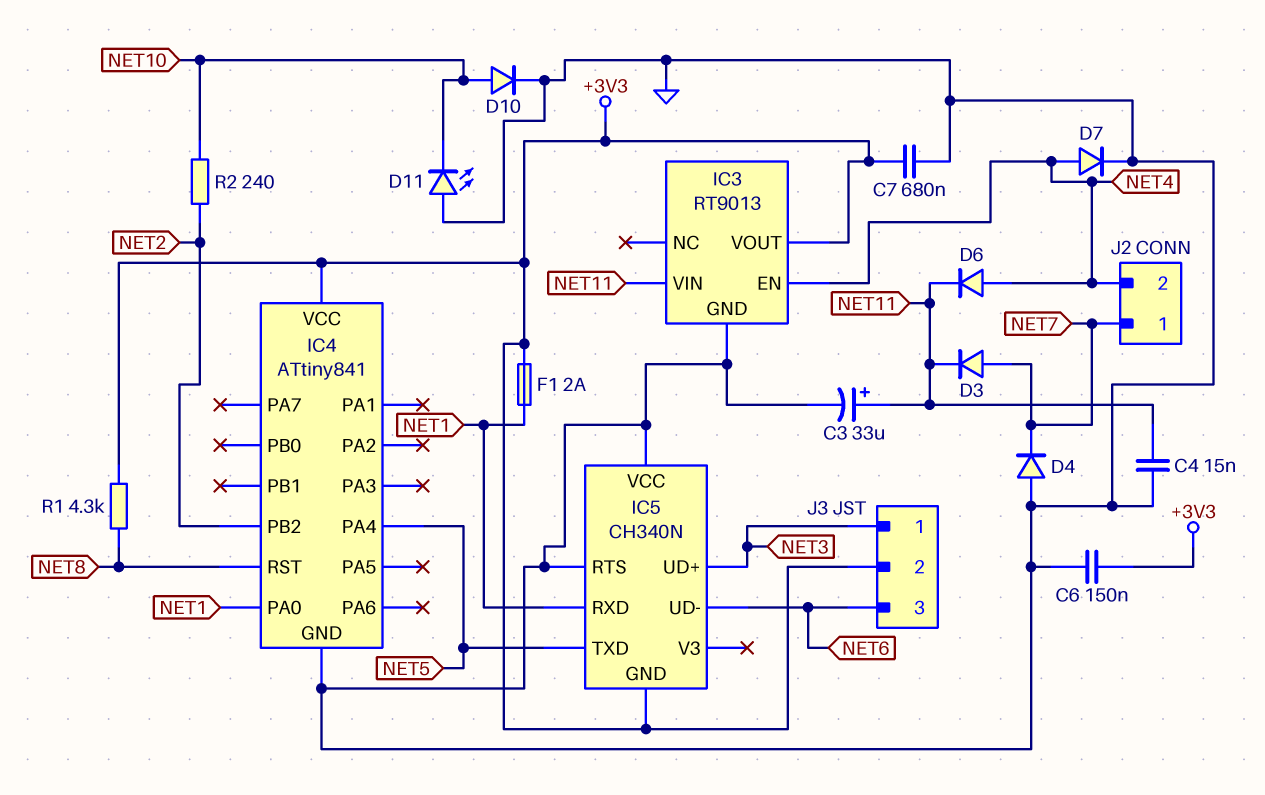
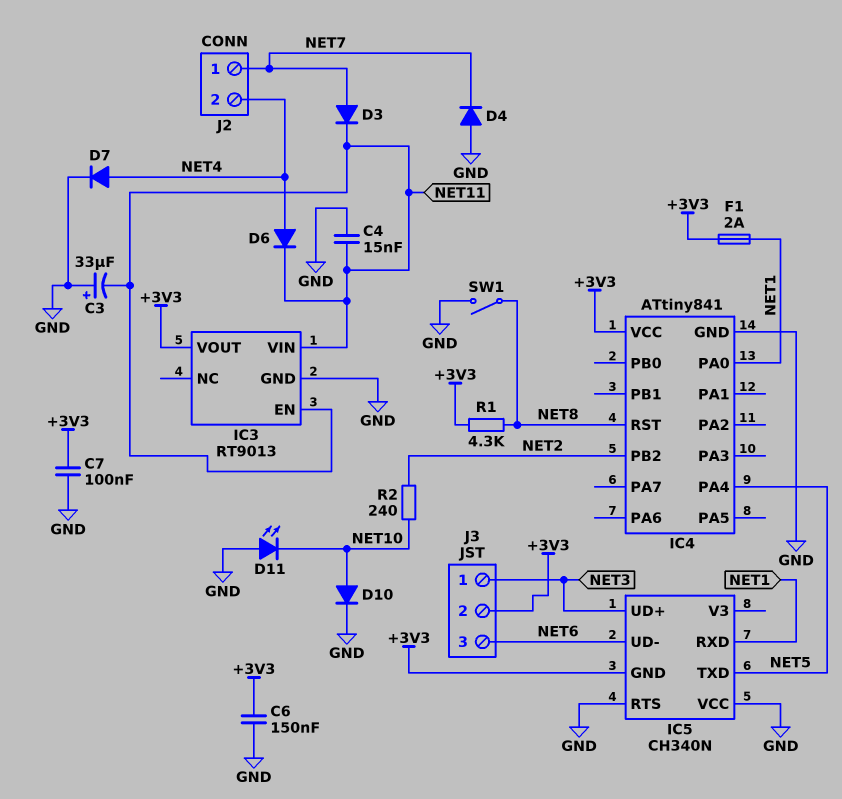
C3: 33uF (plus NET11, minus GND) -> 33uF (plus GND, minus NET11)
C7: 680nF (+3V3, GND) -> 100nF (+3V3, GND)
IC3 pin EN: NET4 -> NET11
SW1: none -> switch (GND, NET8)

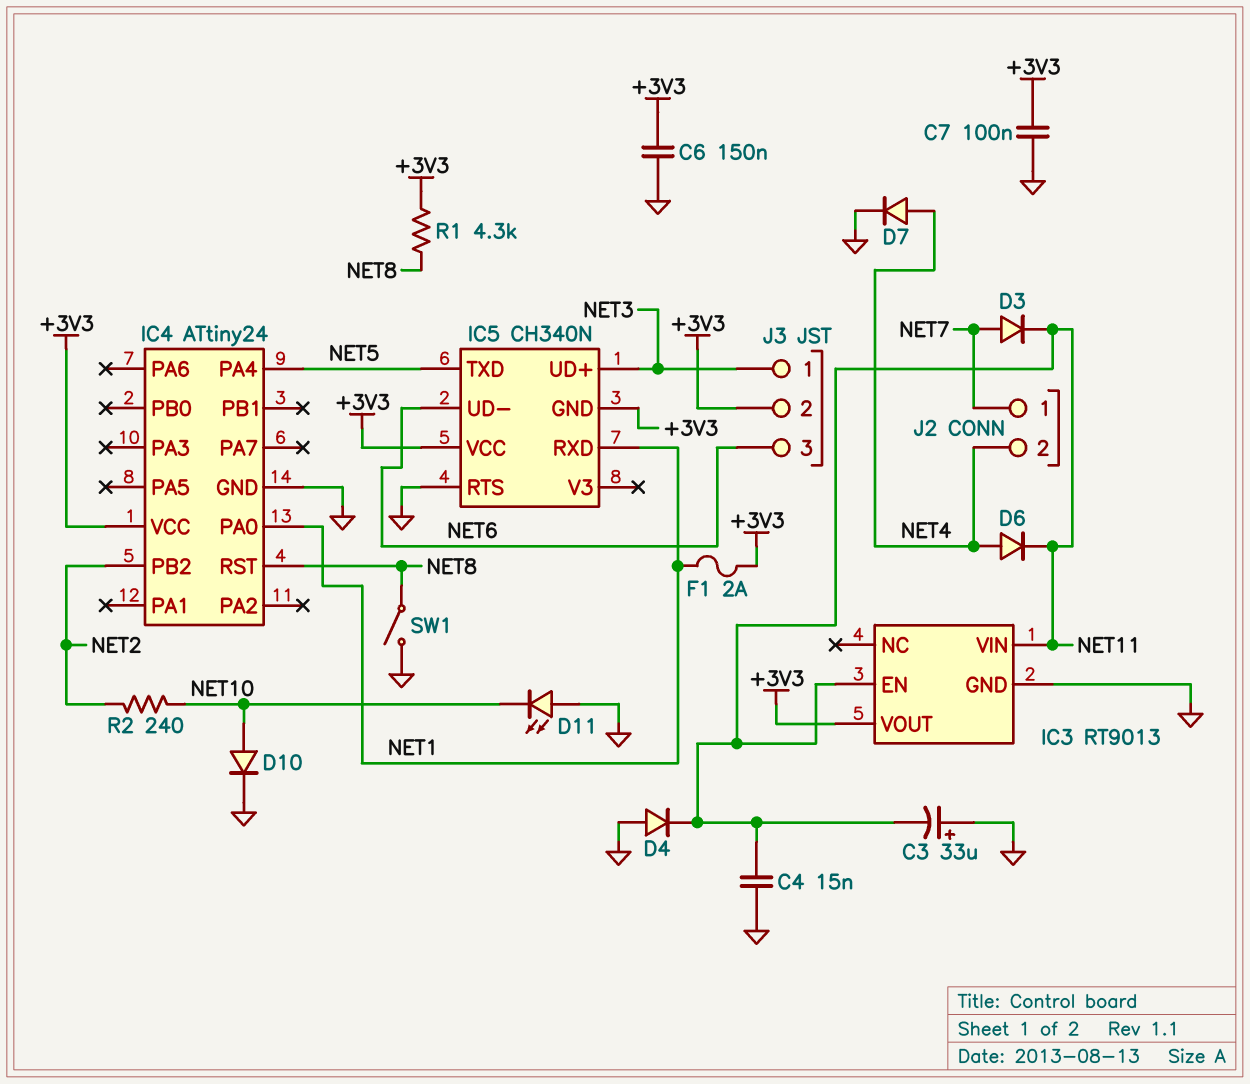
D4: diode (A GND, K NET7) -> diode (A GND, K NET11)
IC4: ATtiny841 -> ATtiny24
IC5 pin VCC: GND -> +3V3

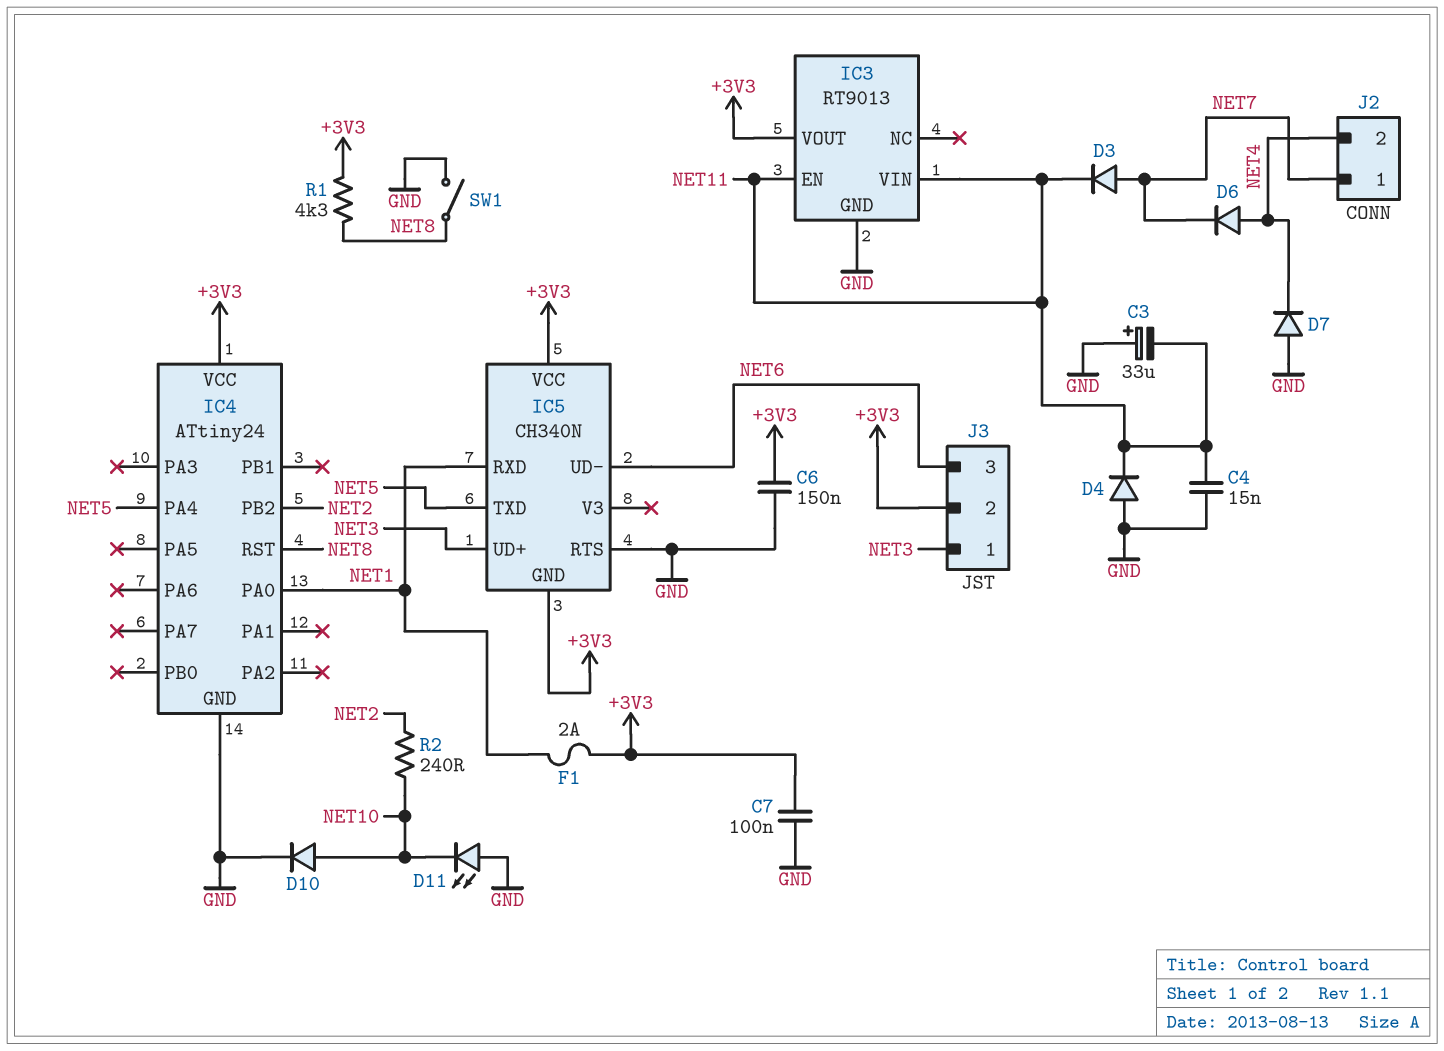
D6: diode (A NET4, K NET11) -> diode (A NET4, K NET7)
D7: diode (A NET4, K GND) -> diode (A GND, K NET4)

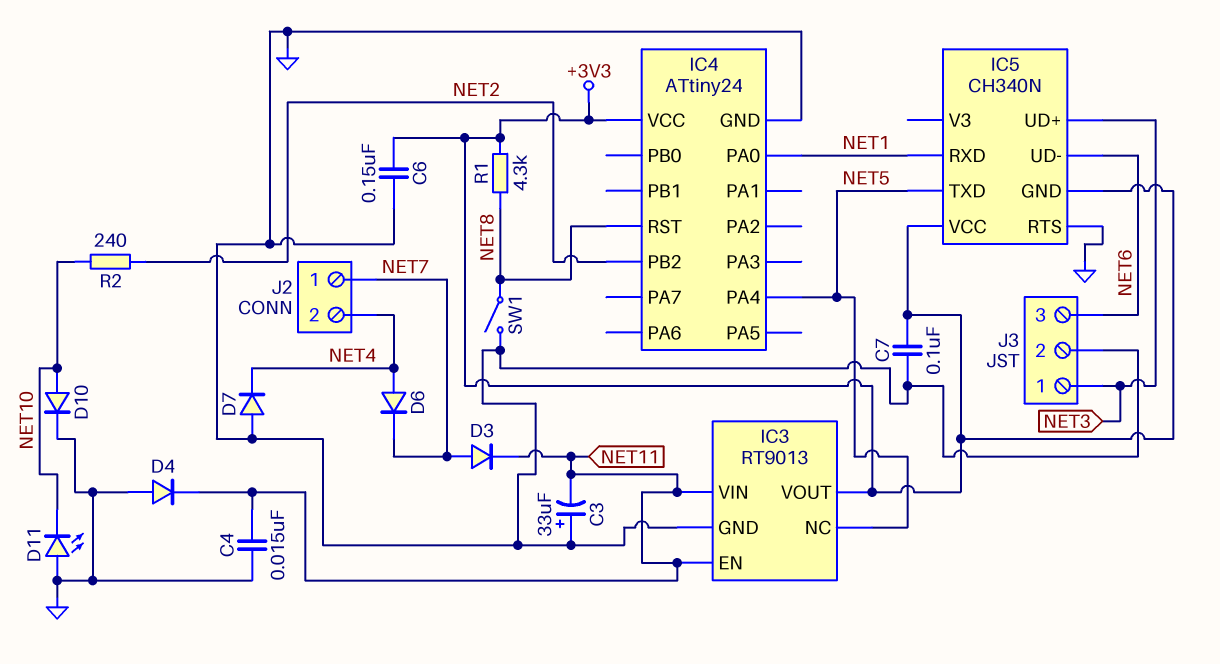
F1: 2A (+3V3, NET1) -> none
IC3 pin NC: none -> NET5
J3 pin 2: +3V3 -> GND

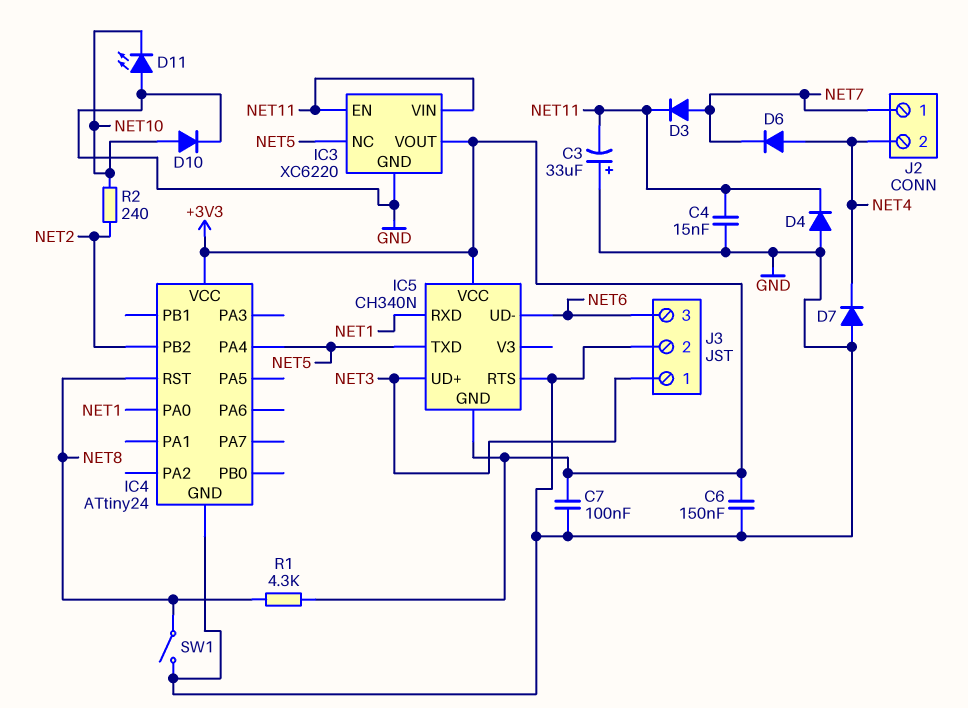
IC3: RT9013 -> XC6220

